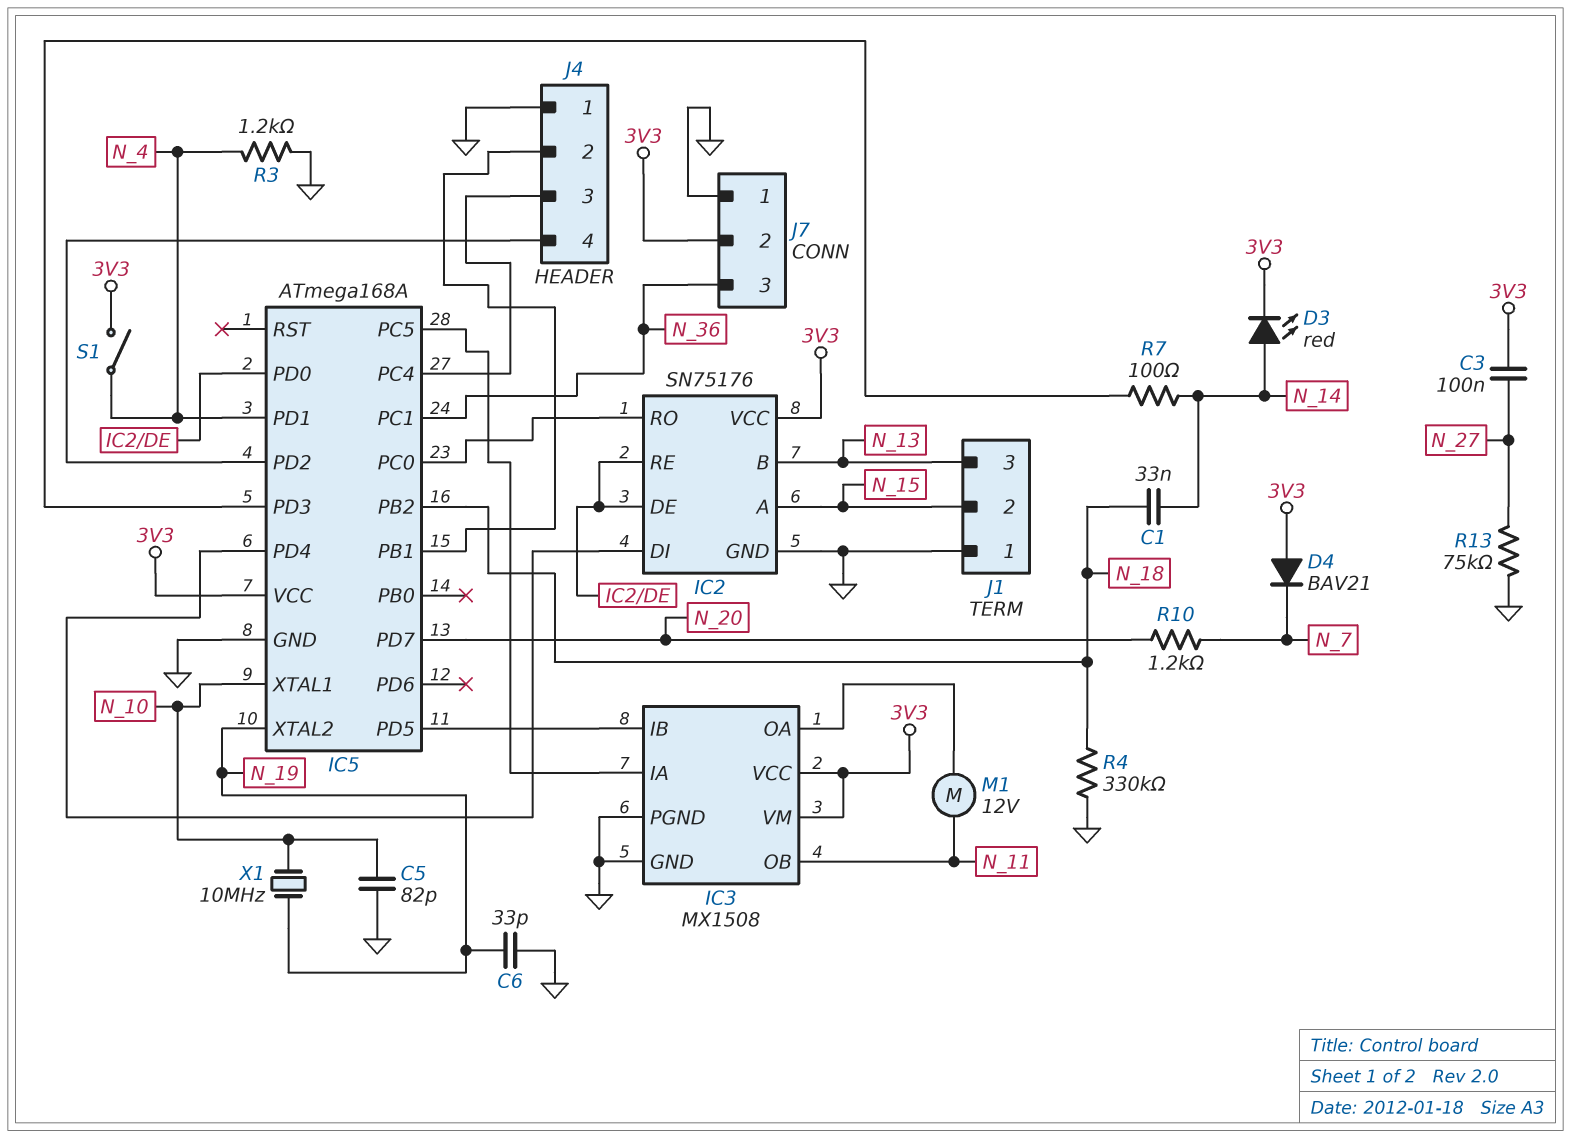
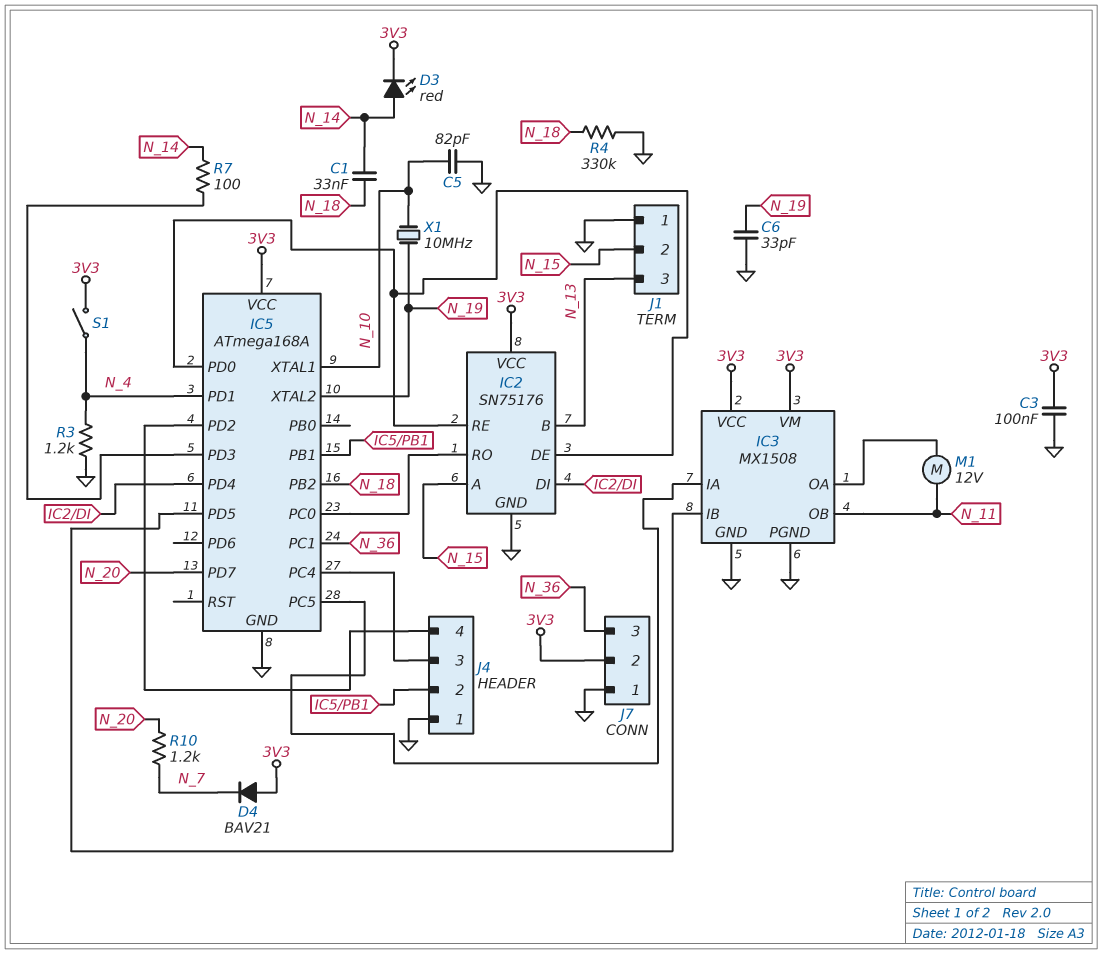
C3: 100nF (3V3, N_27) -> 100nF (3V3, GND)
R13: 75k (GND, N_27) -> none

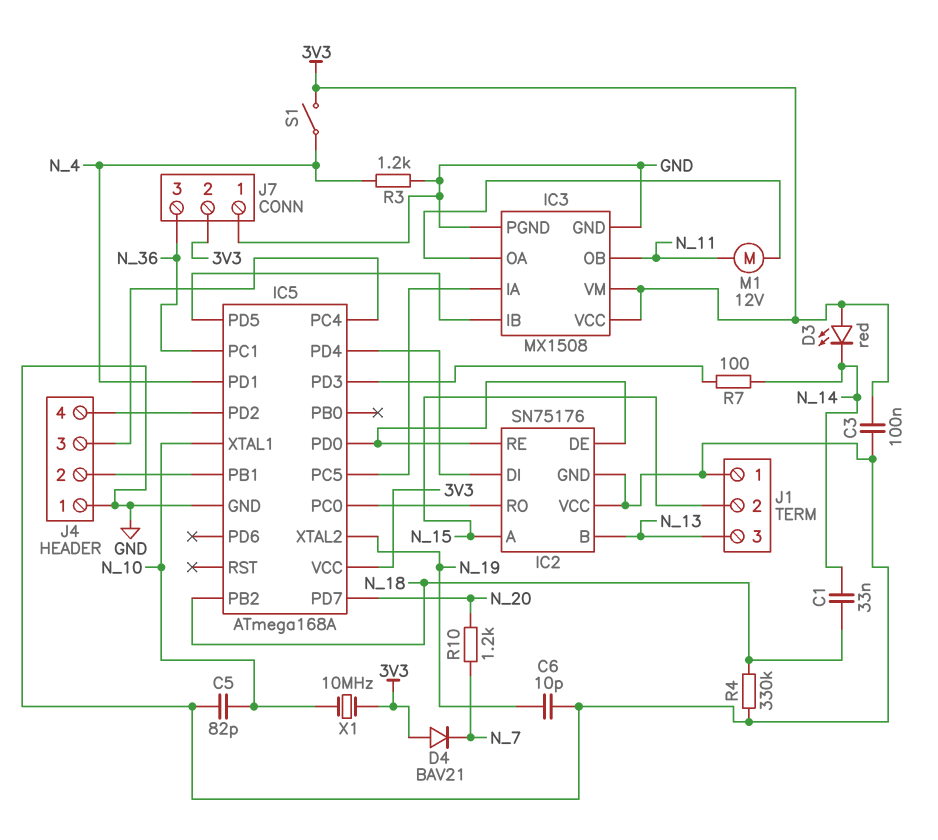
C6: 33pF (GND, N_19) -> 10pF (GND, N_19)
D3: LED red (A N_14, K 3V3) -> LED red (A 3V3, K N_14)
IC2 pin VCC: 3V3 -> GND
X1: 10MHz (N_10, N_19) -> 10MHz (3V3, N_10)

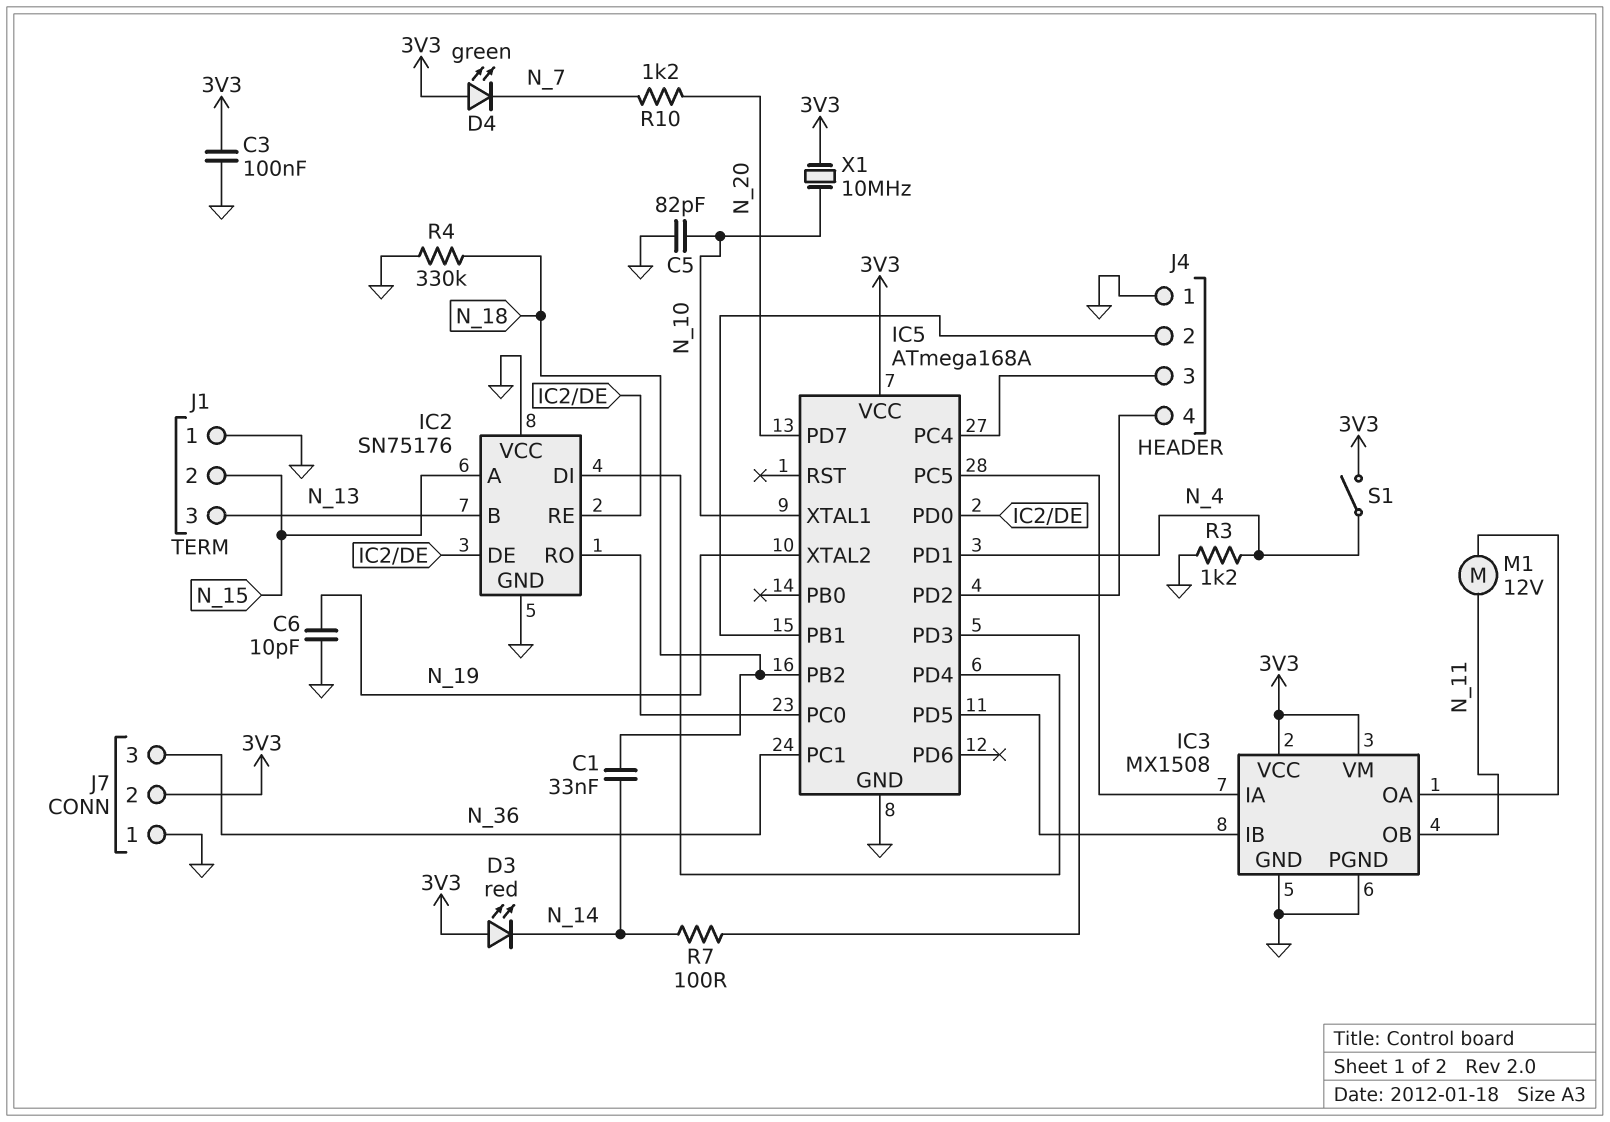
D4: diode BAV21 (A 3V3, K N_7) -> LED green (A 3V3, K N_7)

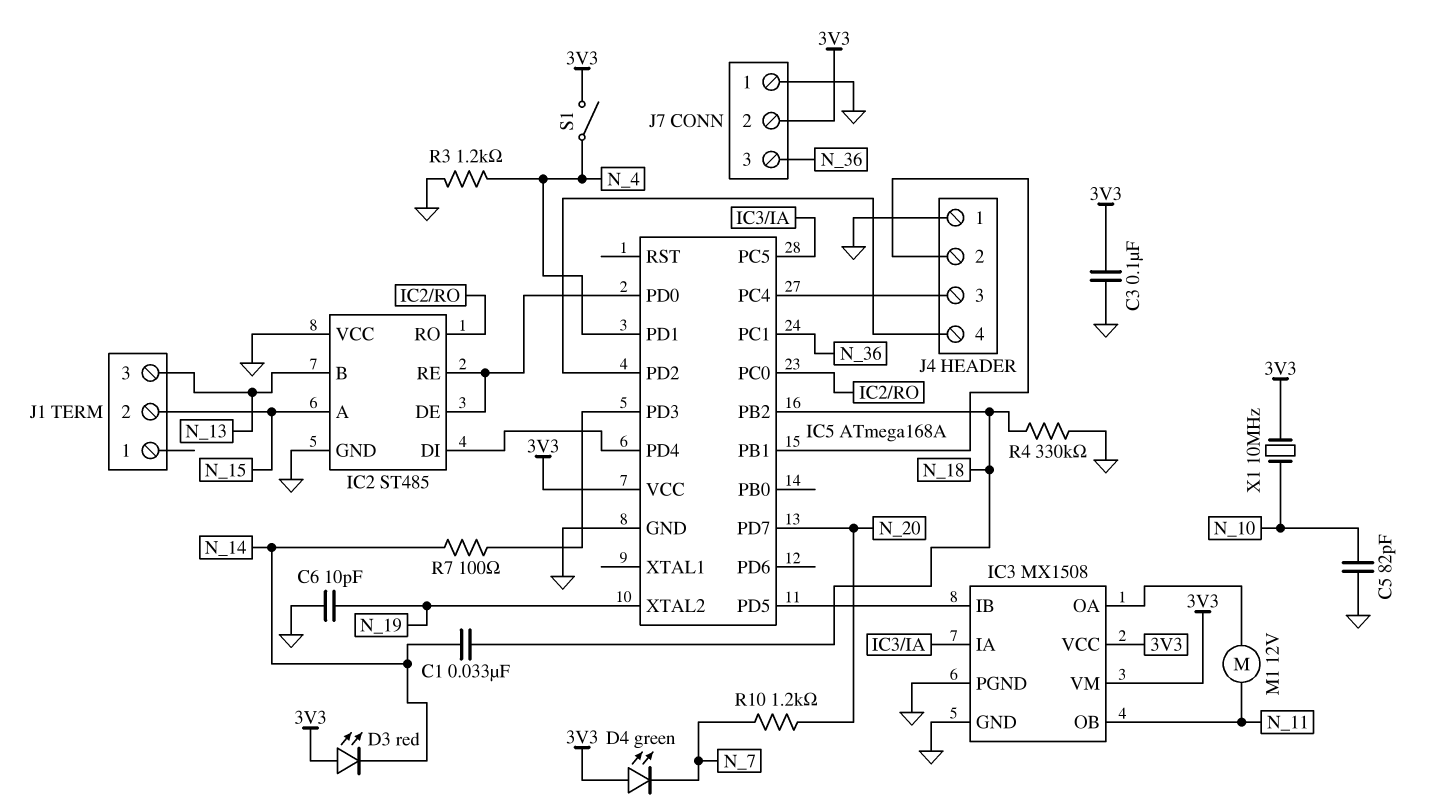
IC2: SN75176 -> ST485
IC5 pin XTAL1: N_10 -> none
J1 pin 1: GND -> none

